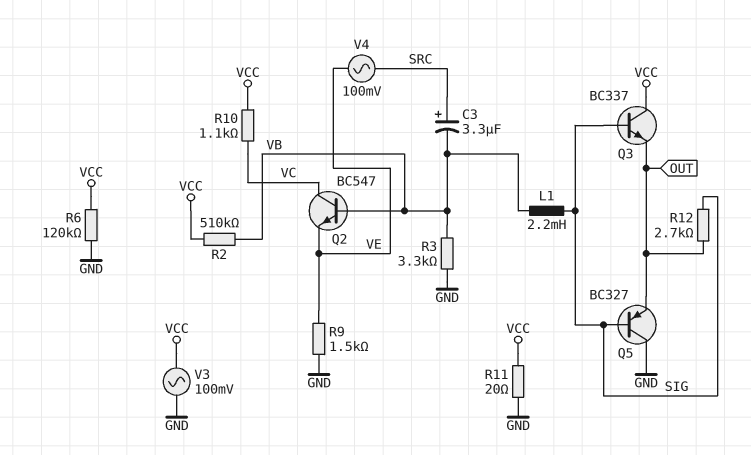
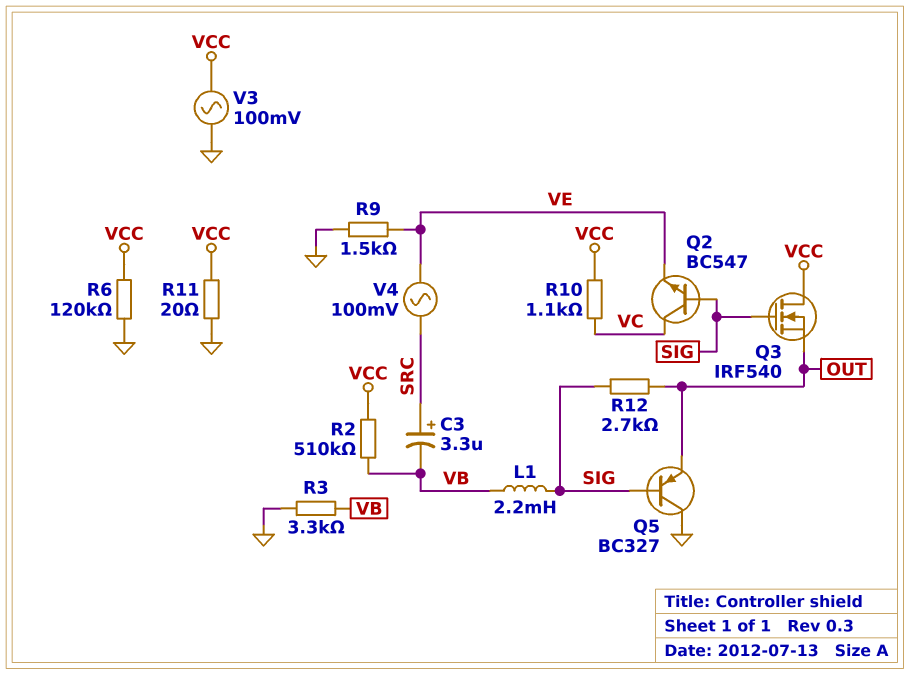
Q2: NPN BC547 (B VB, C VC, E VE) -> NPN BC547 (B SIG, C VC, E VE)
Q3: NPN BC337 (B SIG, C VCC, E OUT) -> NMOS IRF540 (G SIG, D VCC, S OUT)

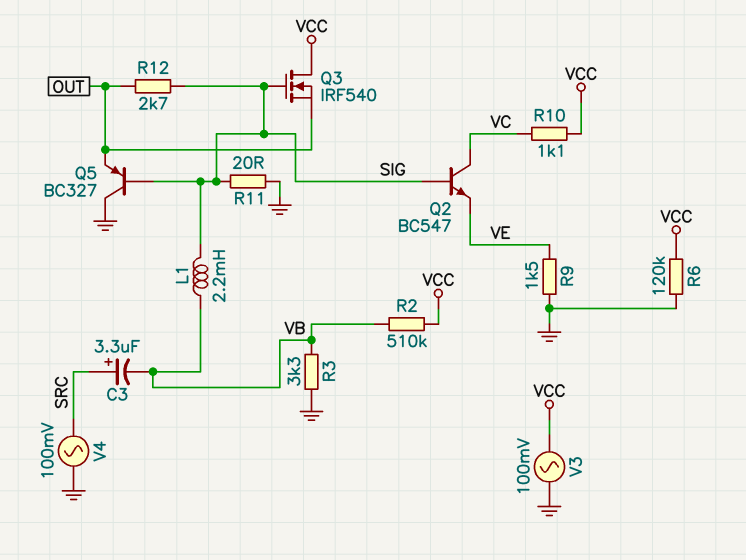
R11: 20 (GND, VCC) -> 20 (GND, SIG)
V4: AC 100mV (SRC, VE) -> AC 100mV (GND, SRC)

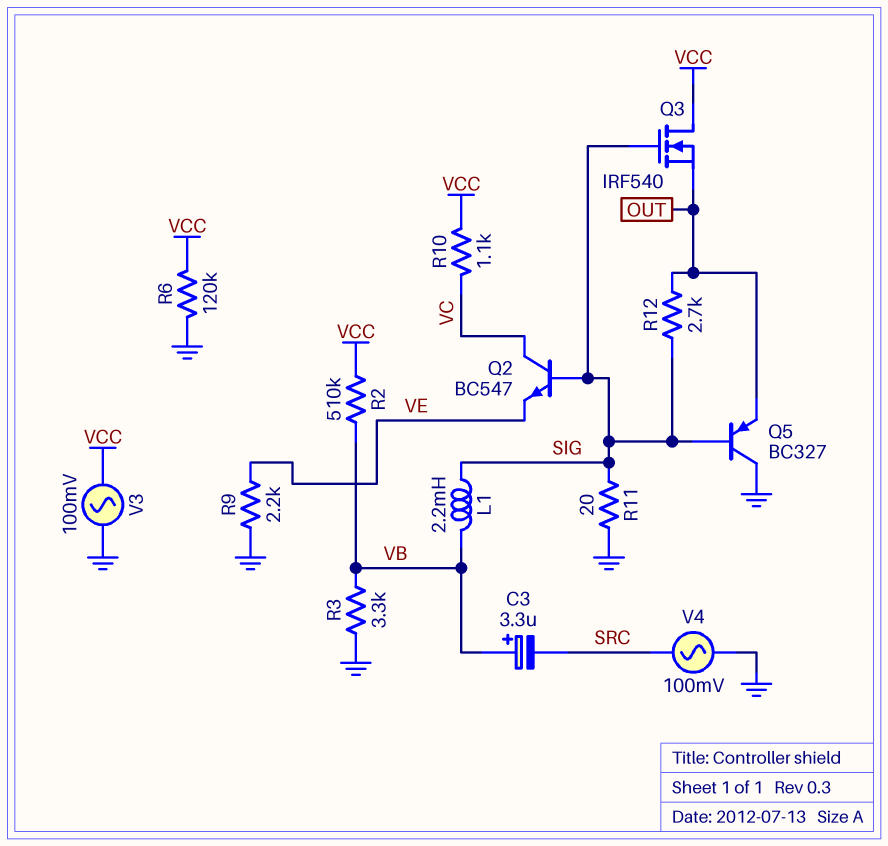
C3: 3.3uF (plus SRC, minus VB) -> 3.3uF (plus VB, minus SRC)
R9: 1.5k (GND, VE) -> 2.2k (GND, VE)

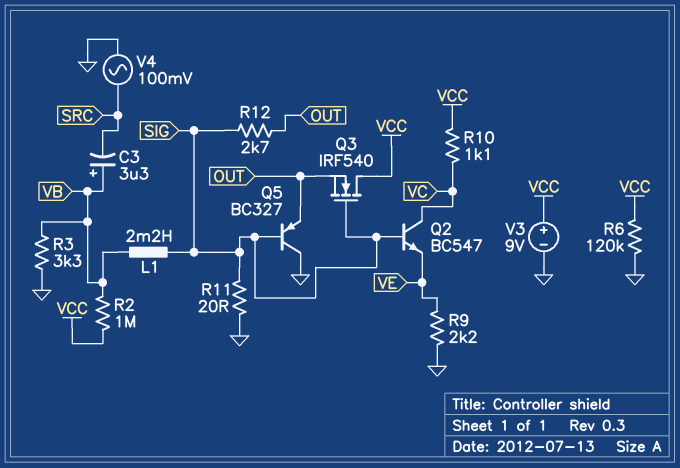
R2: 510k (VB, VCC) -> 1M (VB, VCC)
V3: AC 100mV (GND, VCC) -> 9V (plus VCC, minus GND)

